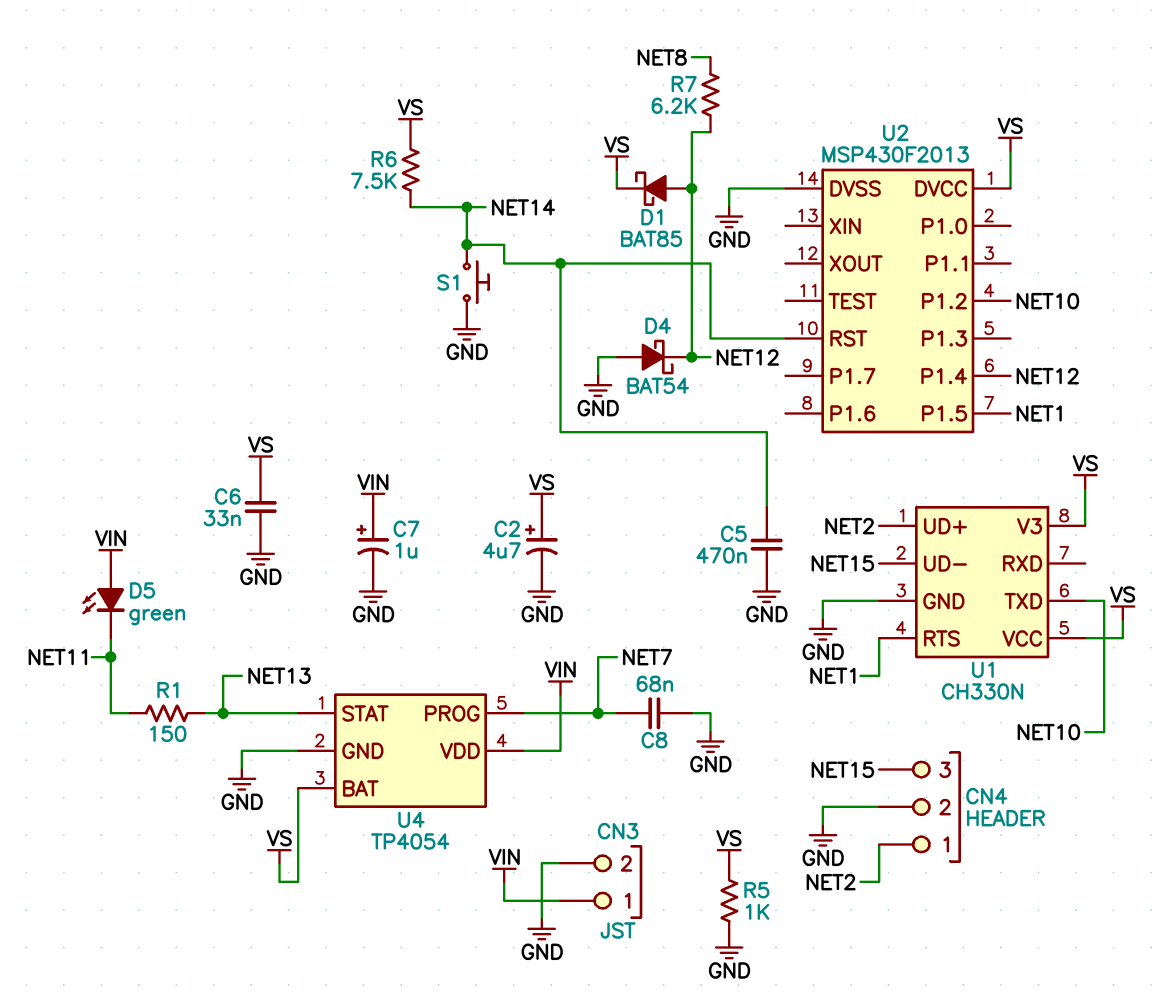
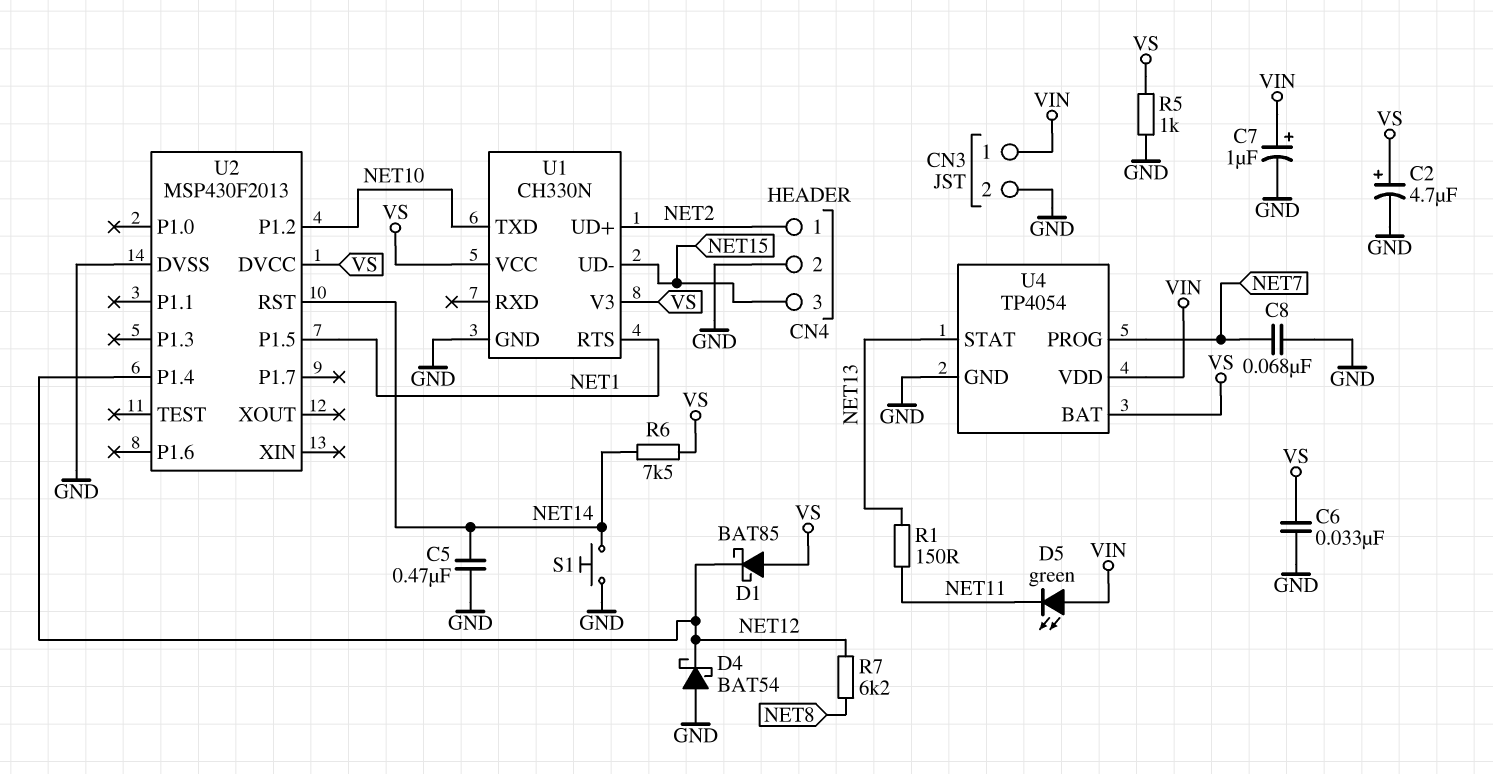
D1: schottky BAT85 (A NET12, K VS) -> schottky BAT85 (A VS, K NET12)

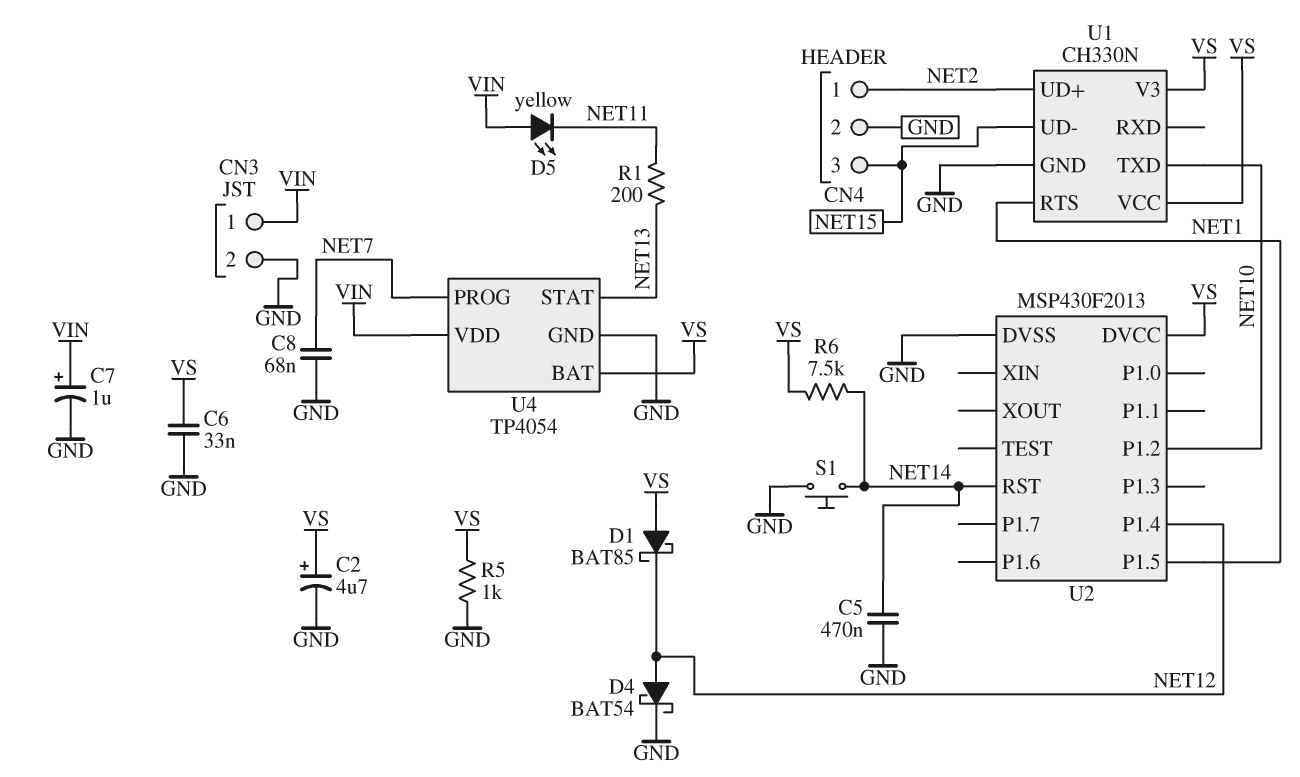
D4: schottky BAT54 (A GND, K NET12) -> schottky BAT54 (A NET12, K GND)
D5: LED green (A VIN, K NET11) -> LED yellow (A VIN, K NET11)
R1: 150 (NET11, NET13) -> 200 (NET11, NET13)
R7: 6.2k (NET8, NET12) -> none

